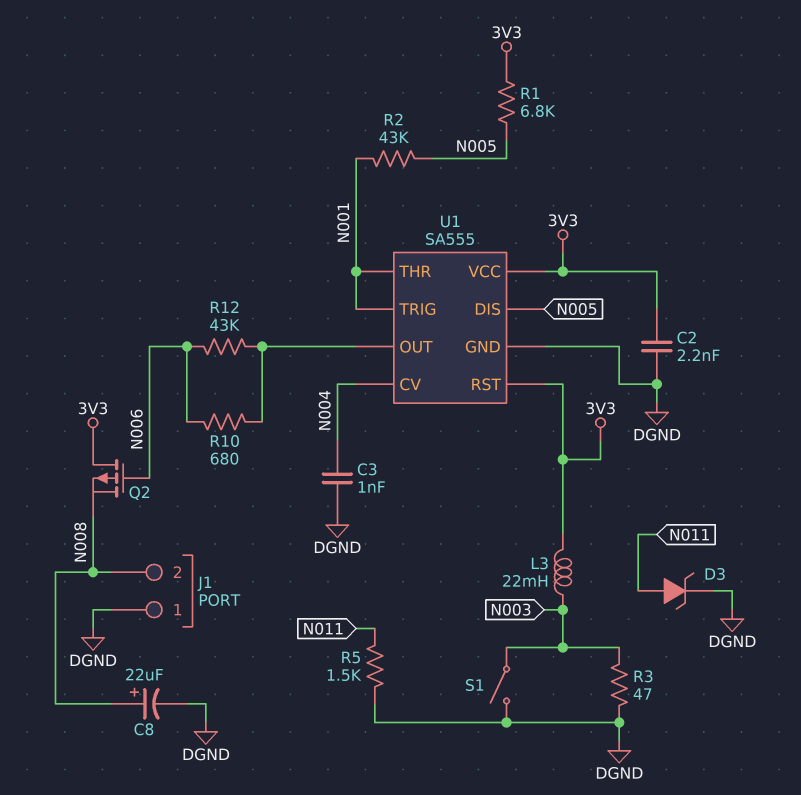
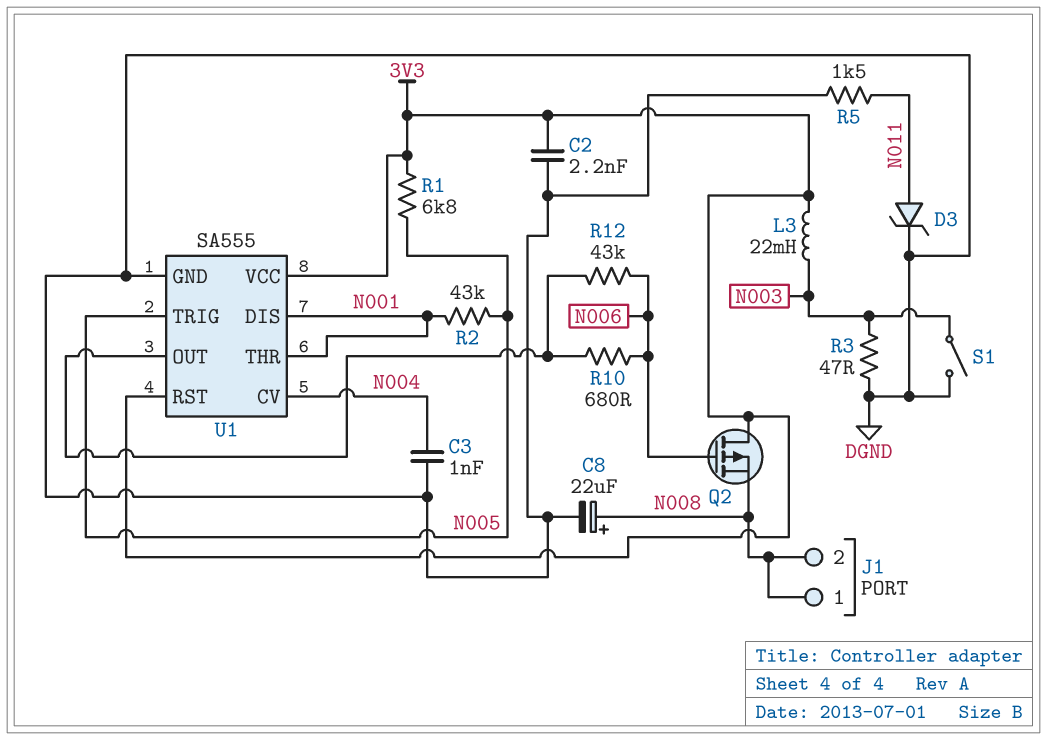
J1 pin 1: DGND -> N008
U1 pin DIS: N005 -> N001
U1 pin TRIG: N001 -> N005

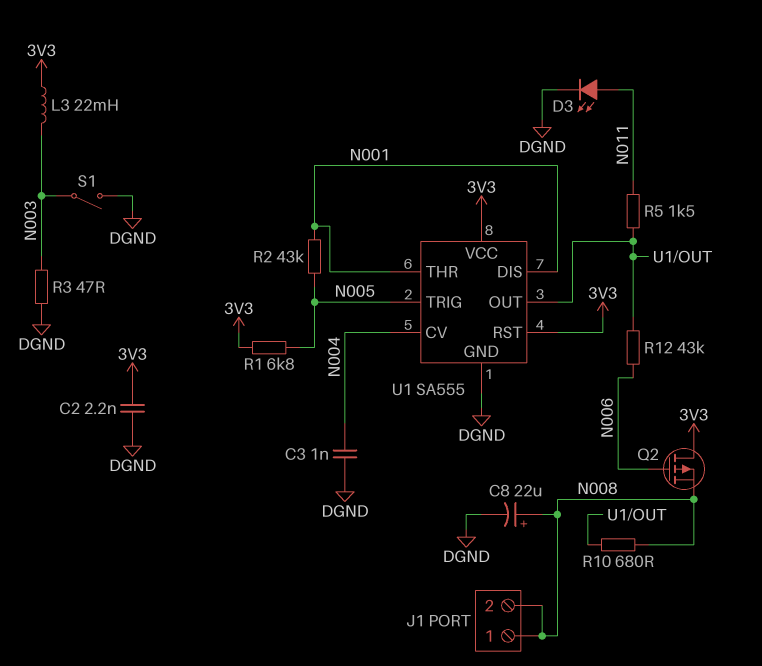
D3: zener (A N011, K DGND) -> LED (A N011, K DGND)
R5: 1.5k (DGND, N011) -> 1.5k (N011, U1/OUT)
R10: 680 (N006, U1/OUT) -> 680 (N008, U1/OUT)

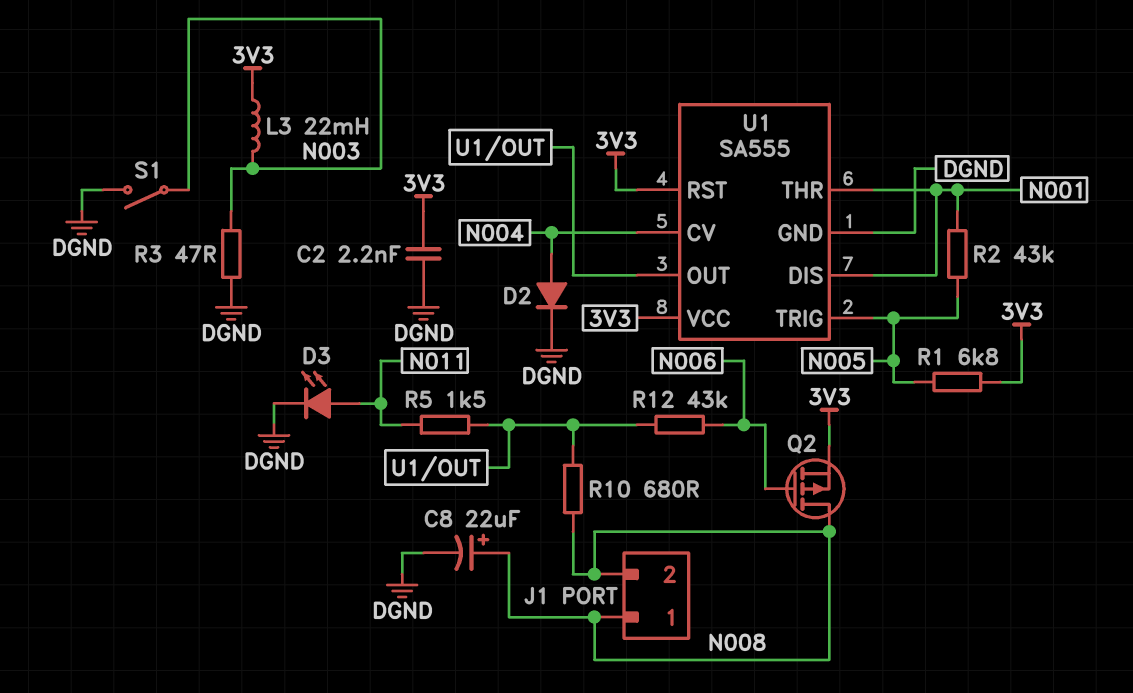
C3: 1nF (DGND, N004) -> none
D2: none -> diode (A N004, K DGND)
Q2: PMOS (G N006, D 3V3, S N008) -> PMOS (G N006, D N008, S 3V3)

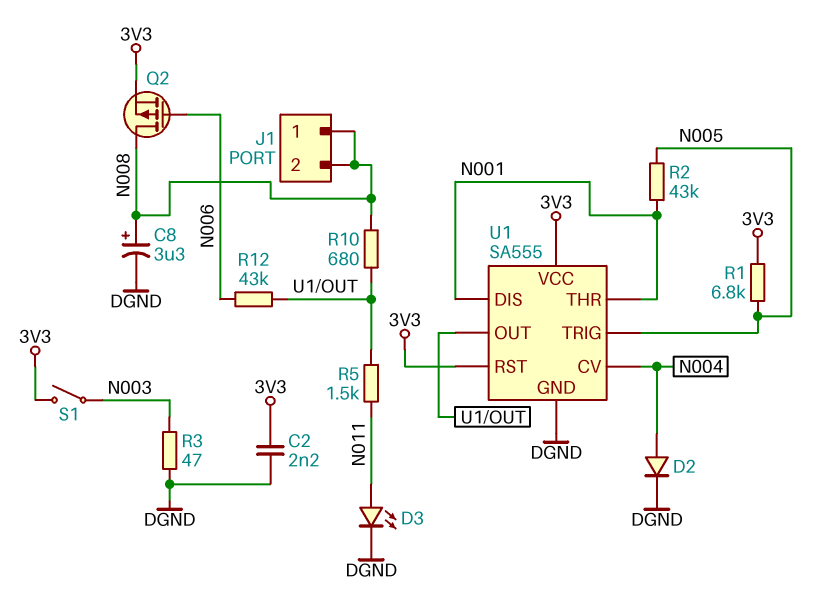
C8: 22uF (plus N008, minus DGND) -> 3.3uF (plus N008, minus DGND)
L3: 22mH (3V3, N003) -> none
S1: switch (DGND, N003) -> switch (3V3, N003)

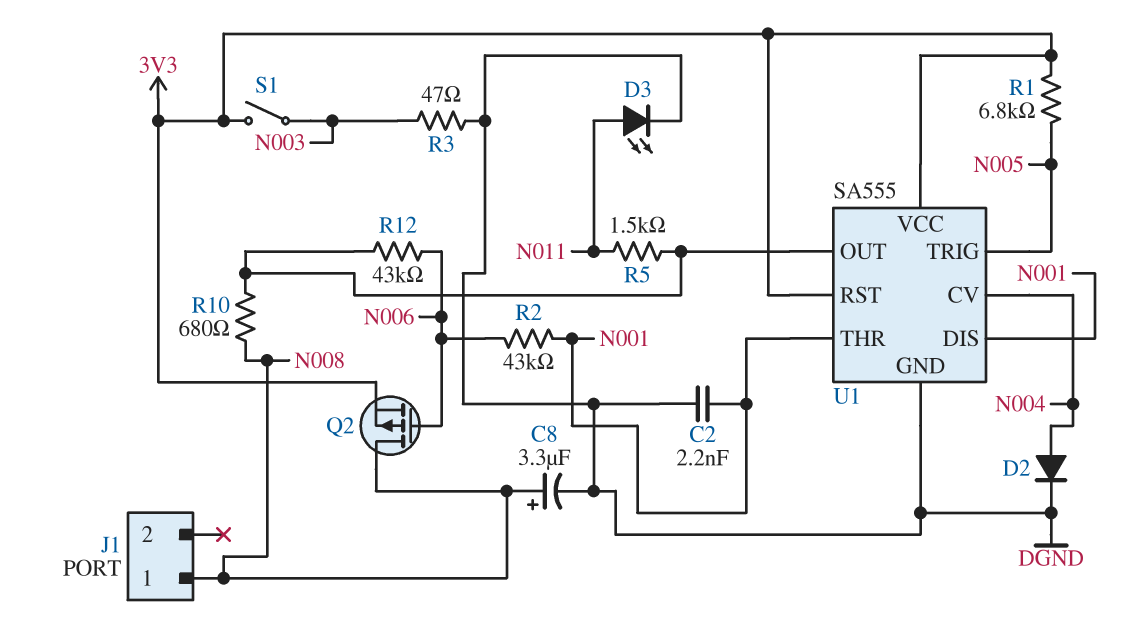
C2: 2.2nF (3V3, DGND) -> 2.2nF (DGND, N001)
J1 pin 2: N008 -> none
R2: 43k (N001, N005) -> 43k (N001, N006)

